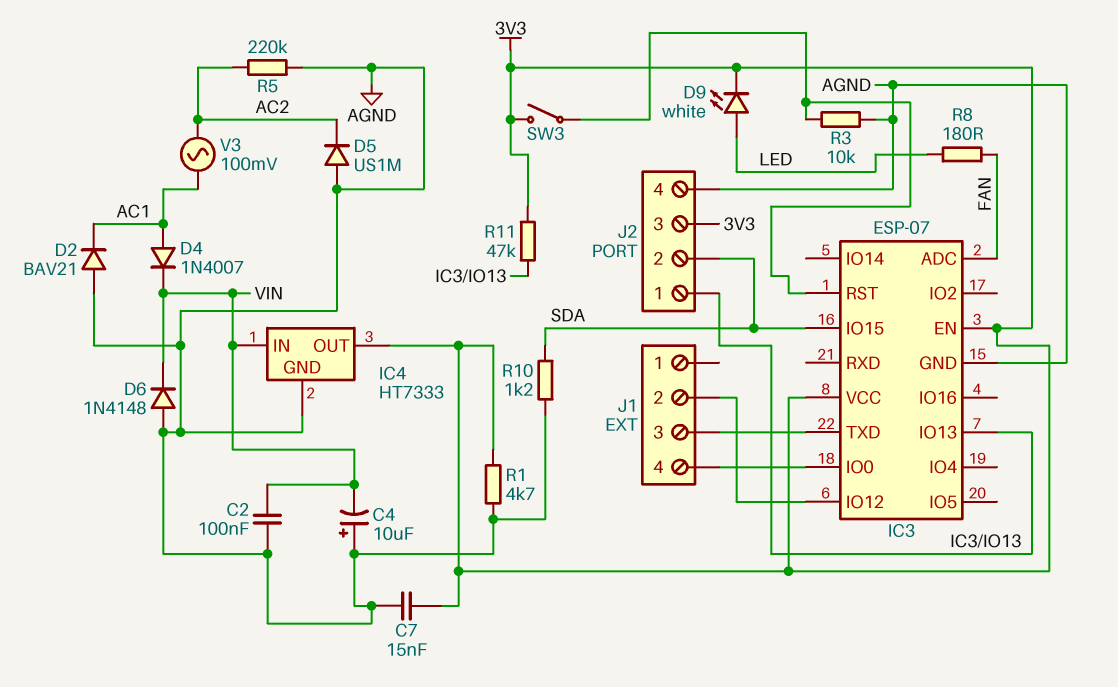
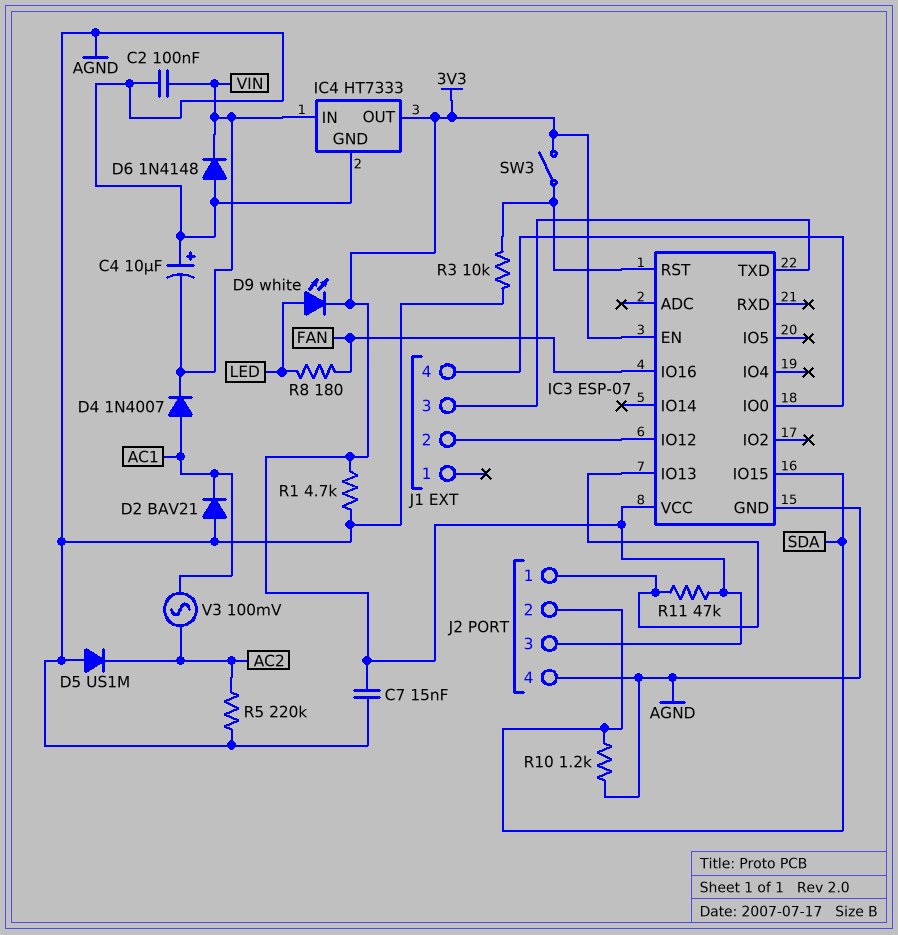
IC3 pin ADC: FAN -> none
IC3 pin IO16: none -> FAN

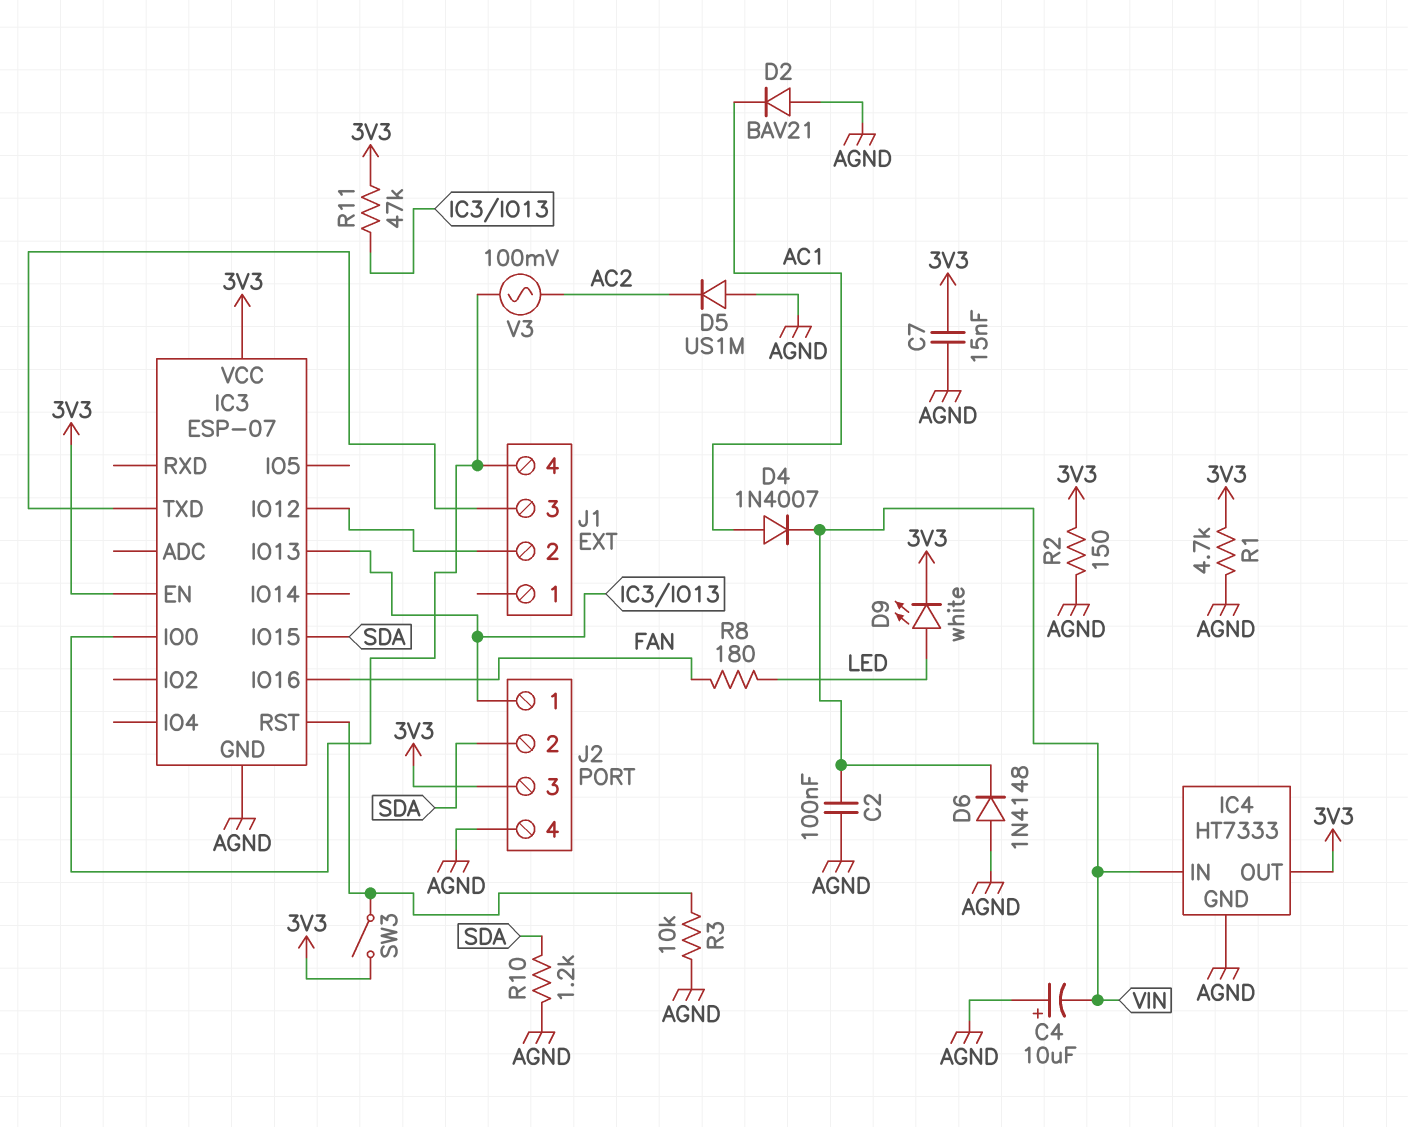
R2: none -> 150 (3V3, AGND)
R5: 220k (AC2, AGND) -> none
V3: AC 100mV (AC1, AC2) -> AC 100mV (AC2, IC3/IO0)

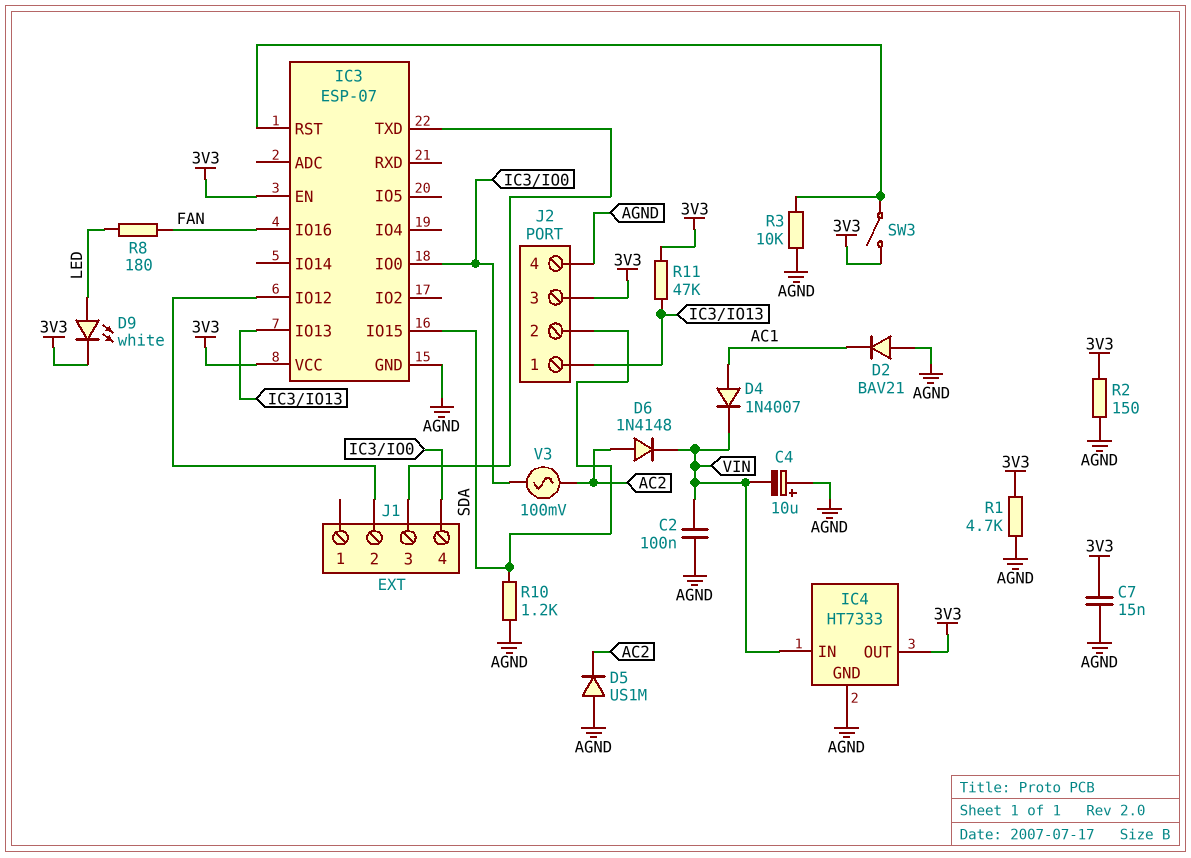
D6: diode 1N4148 (A AGND, K VIN) -> diode 1N4148 (A AC2, K VIN)

